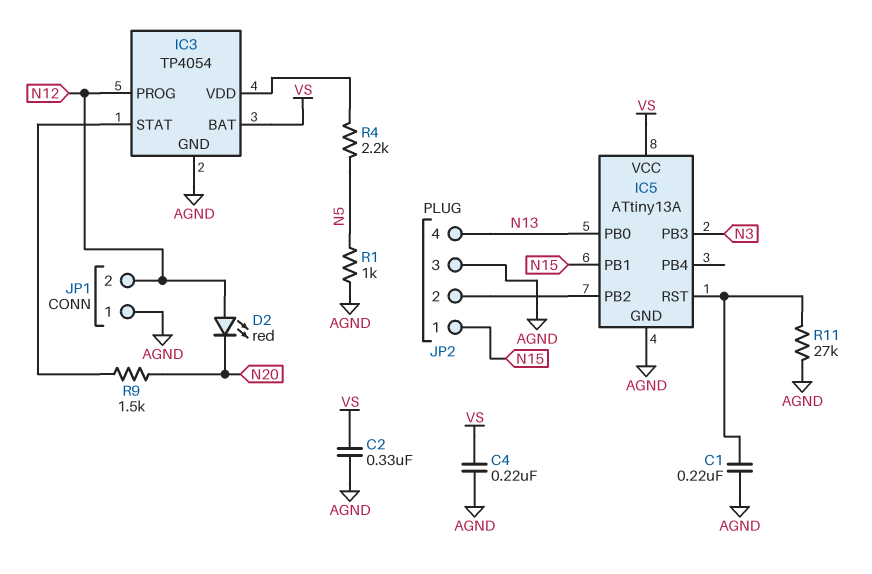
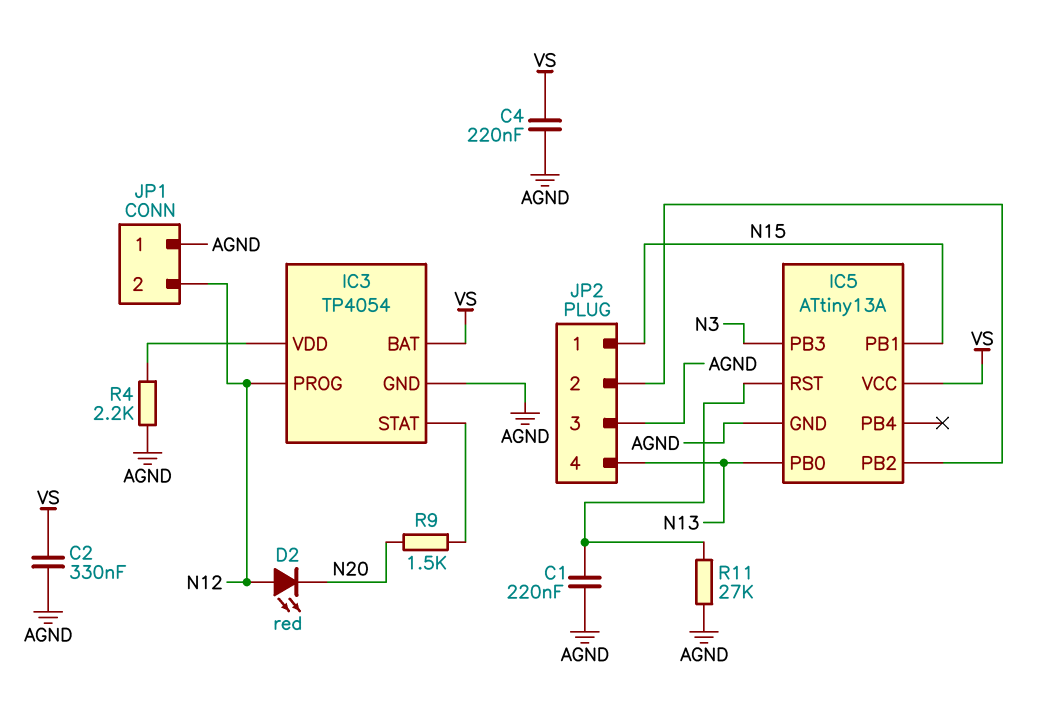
R1: 1k (AGND, N5) -> none
R4: 2.2k (IC3/VDD, N5) -> 2.2k (AGND, IC3/VDD)

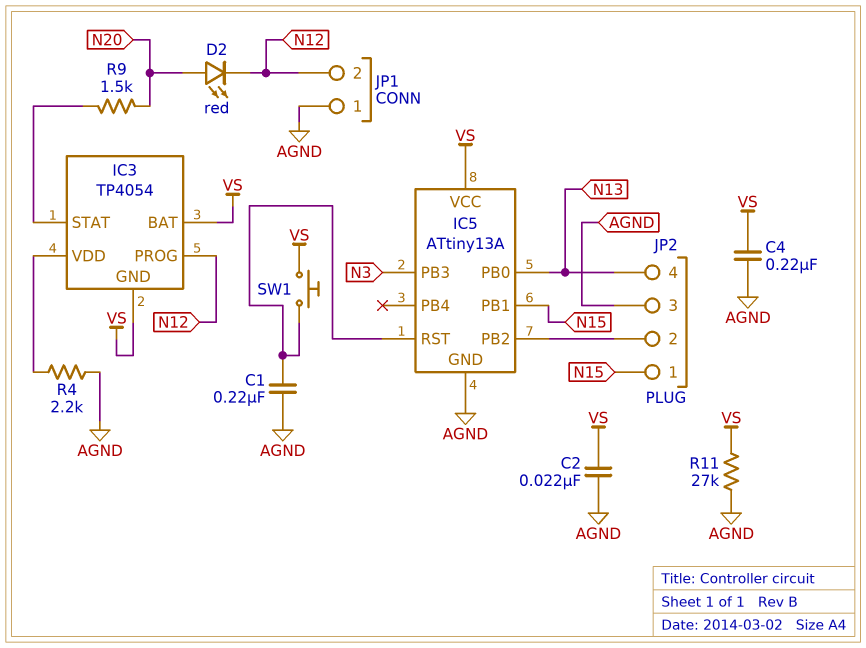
C2: 330nF (AGND, VS) -> 22nF (AGND, VS)
D2: LED red (A N12, K N20) -> LED red (A N20, K N12)
IC3 pin GND: AGND -> VS
R11: 27k (AGND, IC5/RST) -> 27k (AGND, VS)
SW1: none -> button (IC5/RST, VS)

